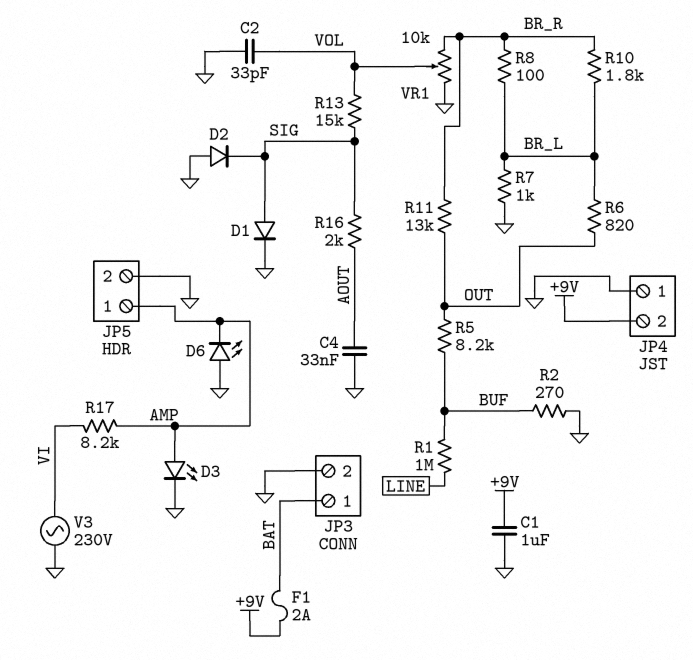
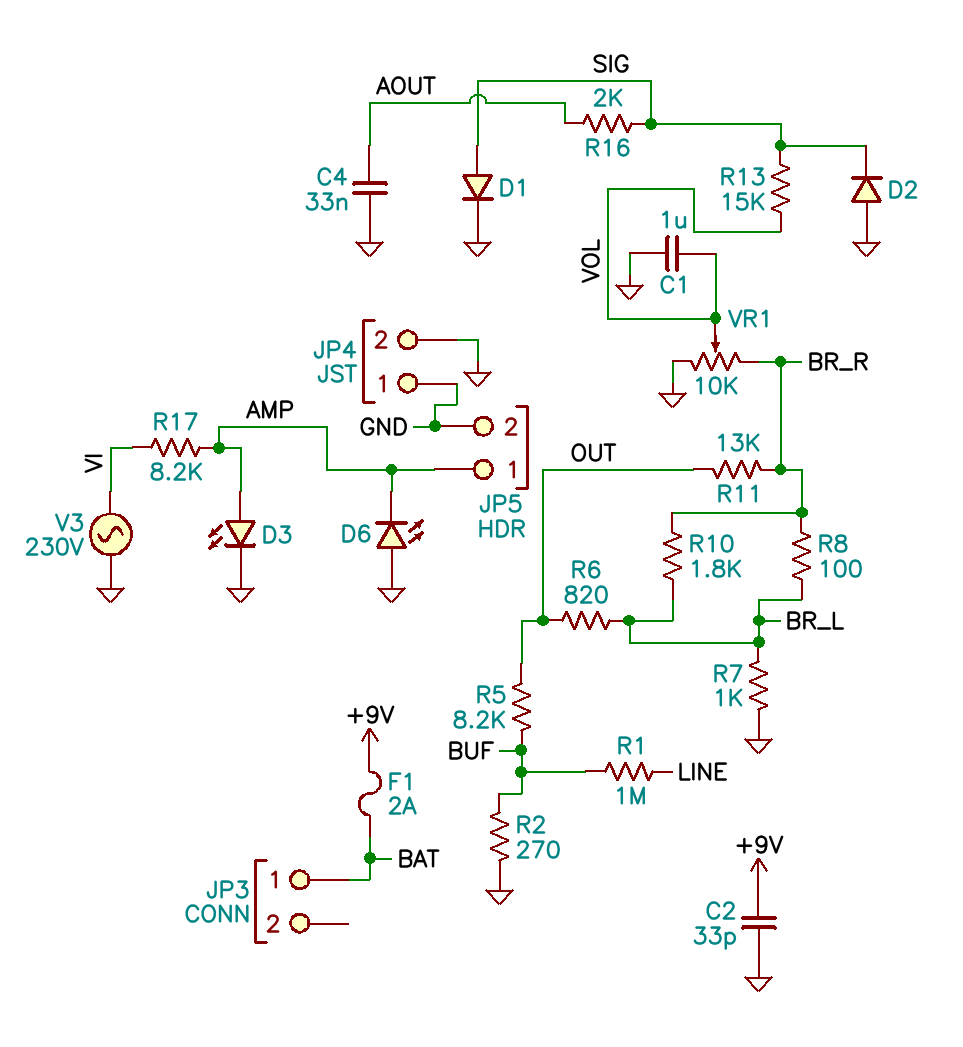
C1: 1uF (+9V, GND) -> 1uF (GND, VOL)
C2: 33pF (GND, VOL) -> 33pF (+9V, GND)
JP3 pin 2: GND -> none
JP4 pin 2: +9V -> GND

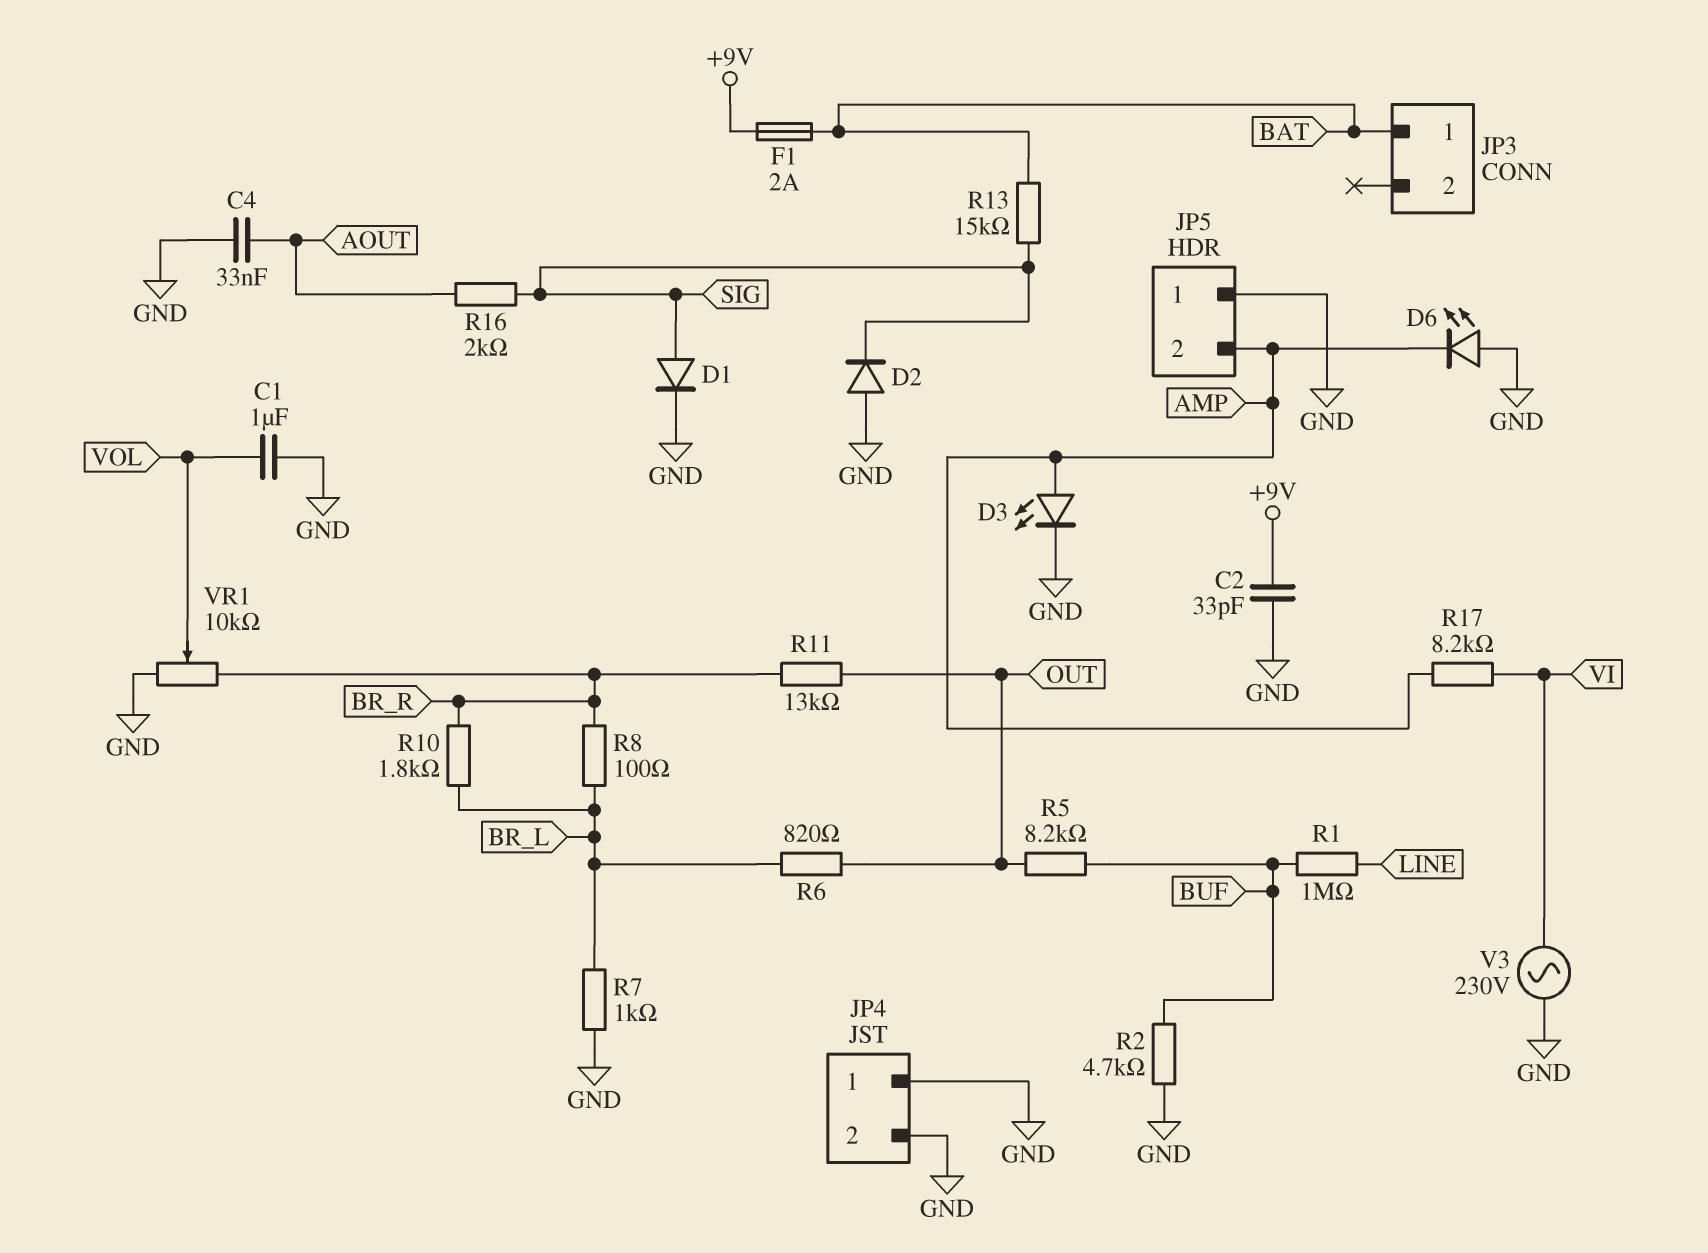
JP5 pin 1: AMP -> GND
JP5 pin 2: GND -> AMP
R2: 270 (BUF, GND) -> 4.7k (BUF, GND)
R13: 15k (SIG, VOL) -> 15k (BAT, SIG)

